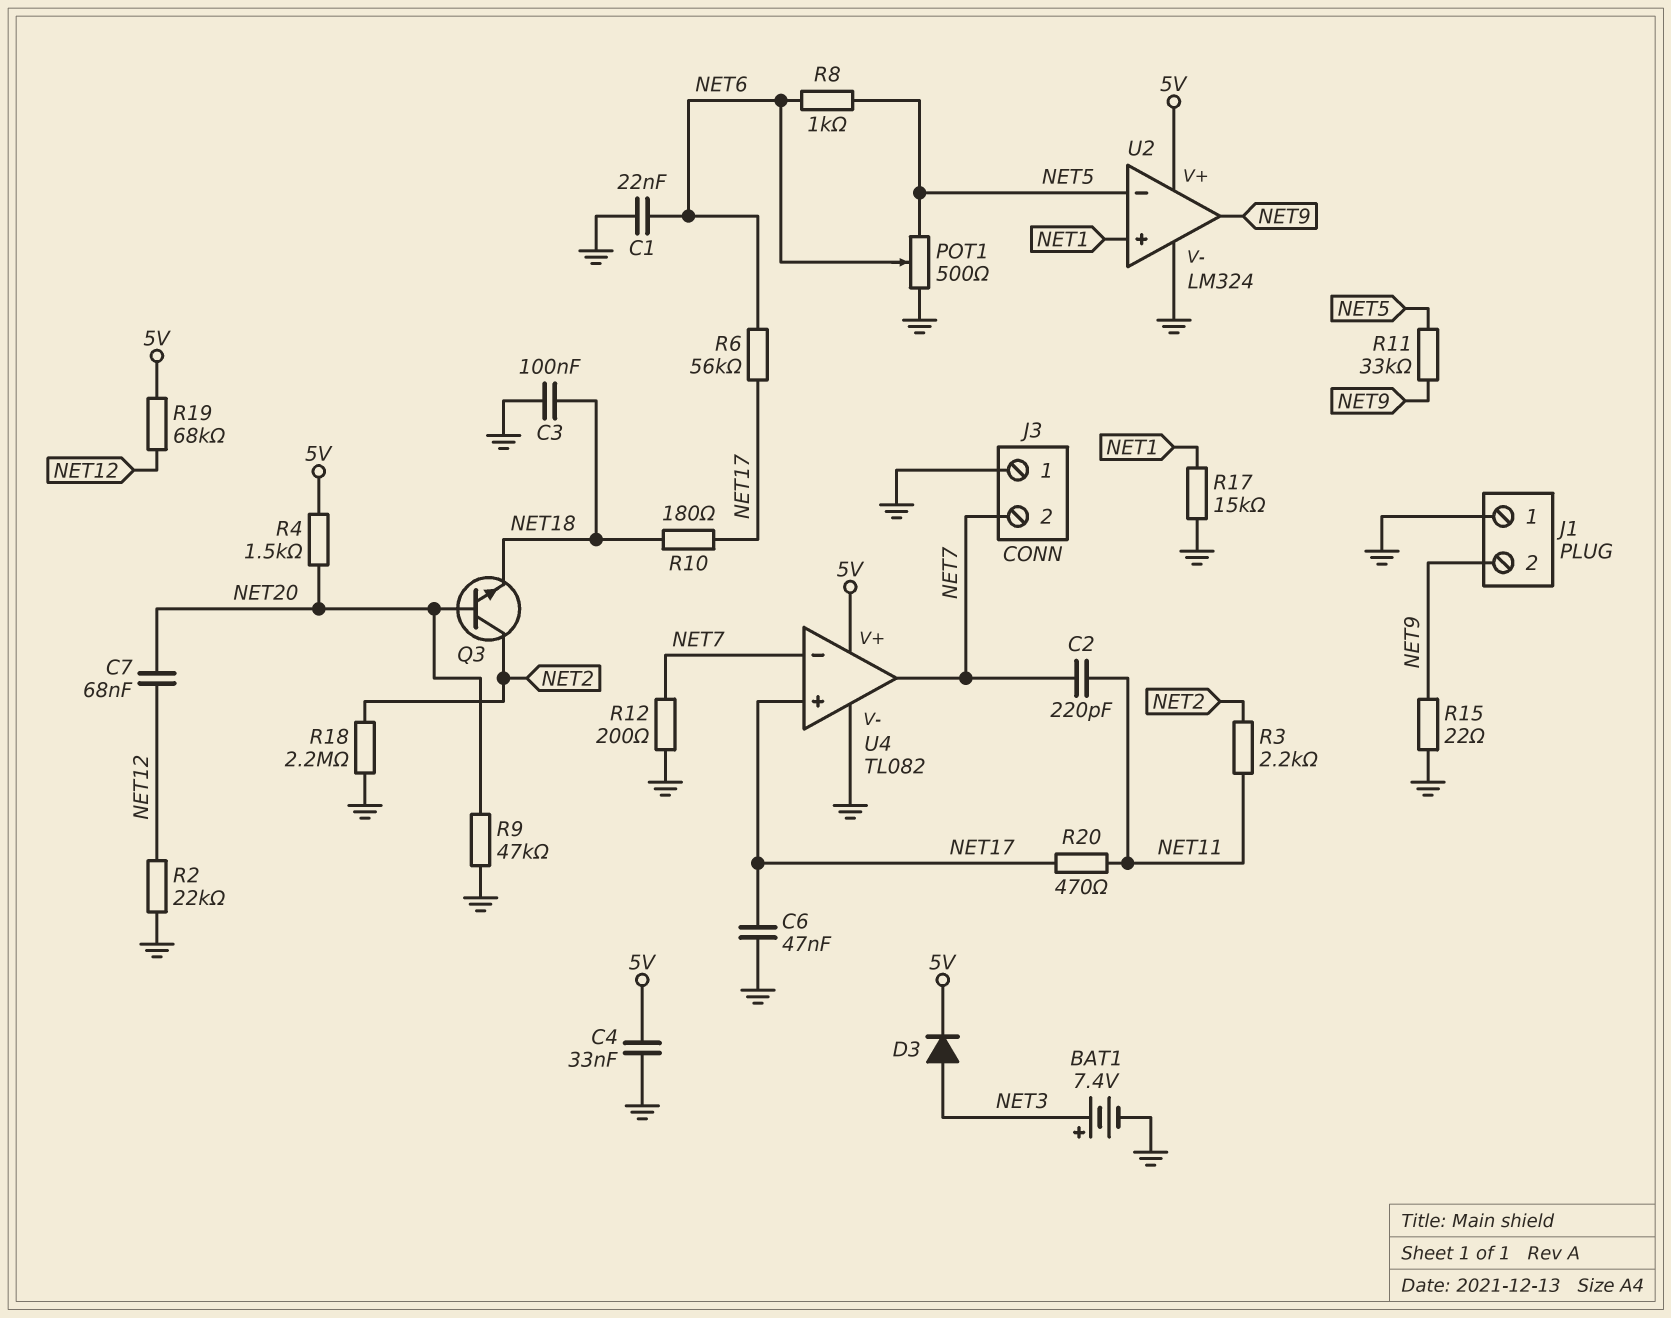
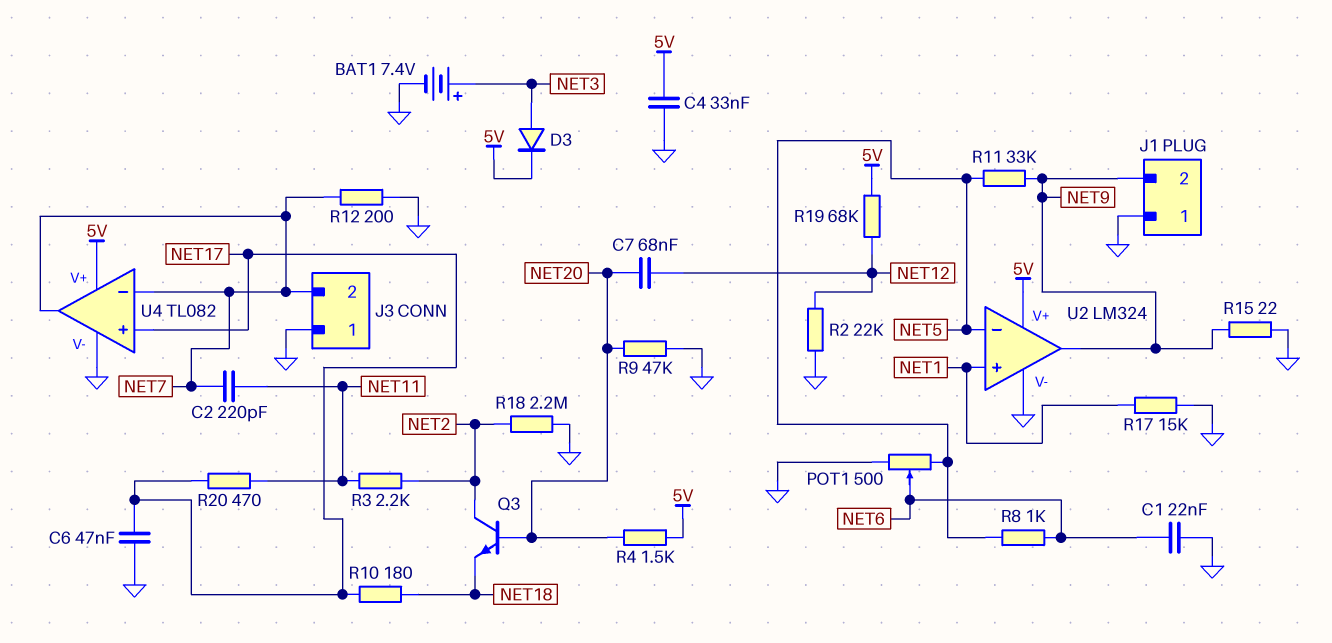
C3: 100nF (GND, NET18) -> none
R6: 56k (NET6, NET17) -> none

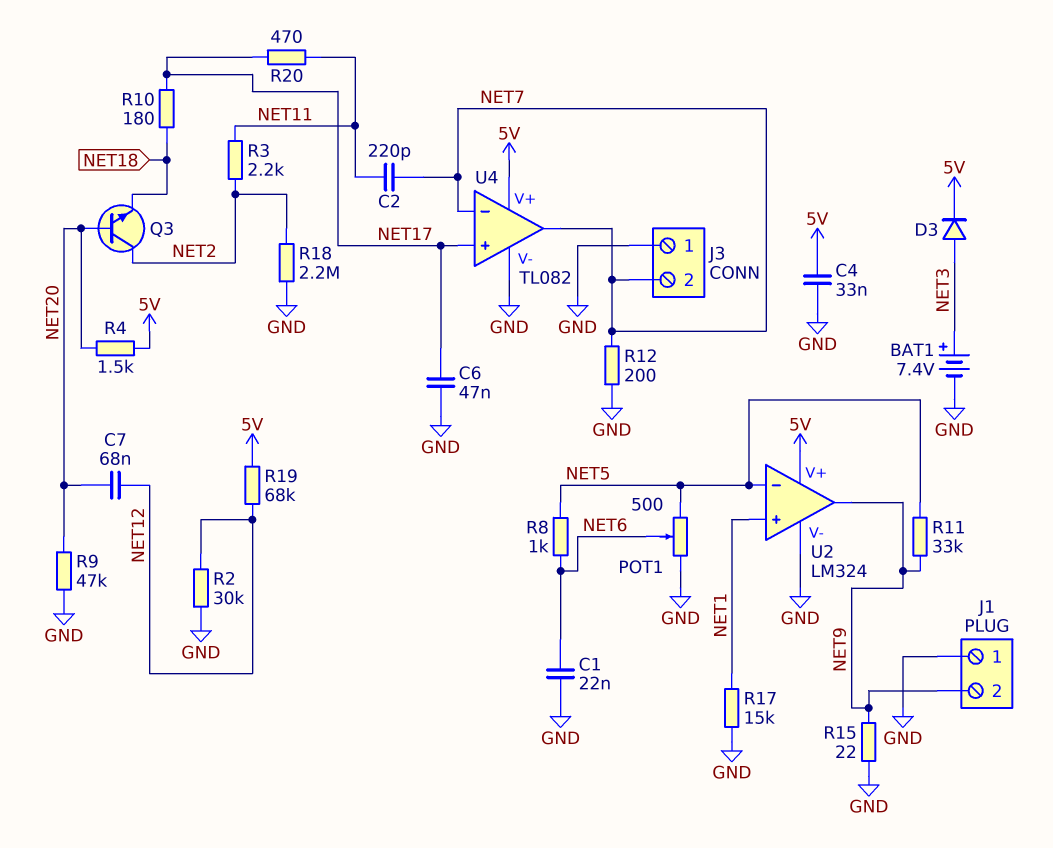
R2: 22k (GND, NET12) -> 30k (GND, NET12)

